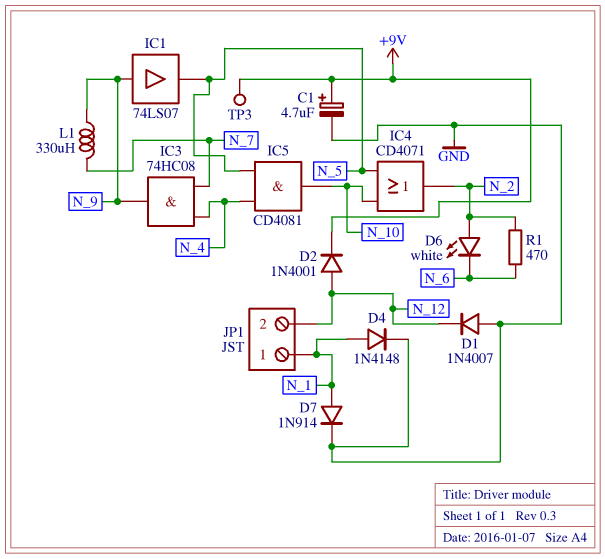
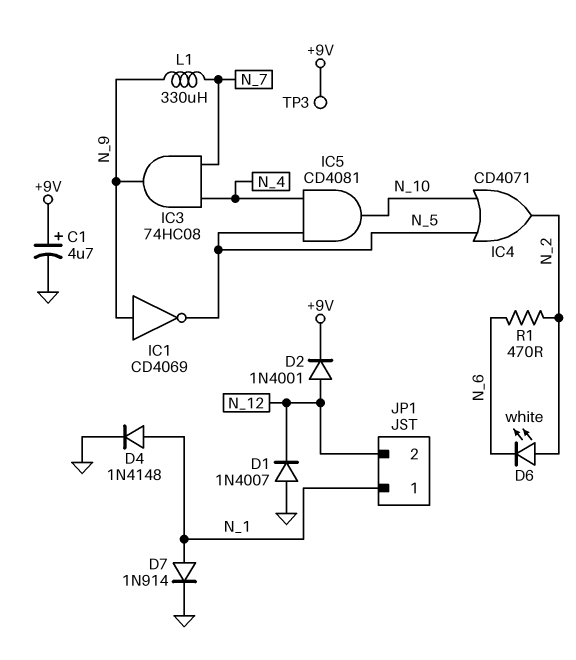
IC1: buffer 74LS07 (in N_9, out N_5) -> NOT CD4069 (in N_9, out N_5)

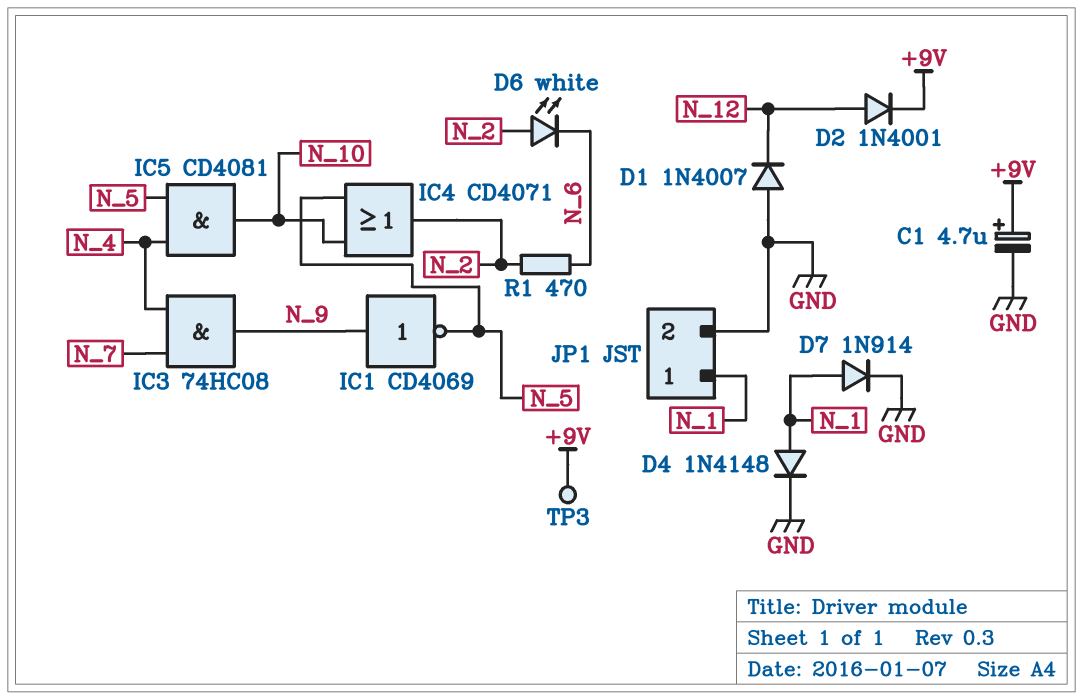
JP1 pin 2: N_12 -> GND
L1: 330uH (N_7, N_9) -> none

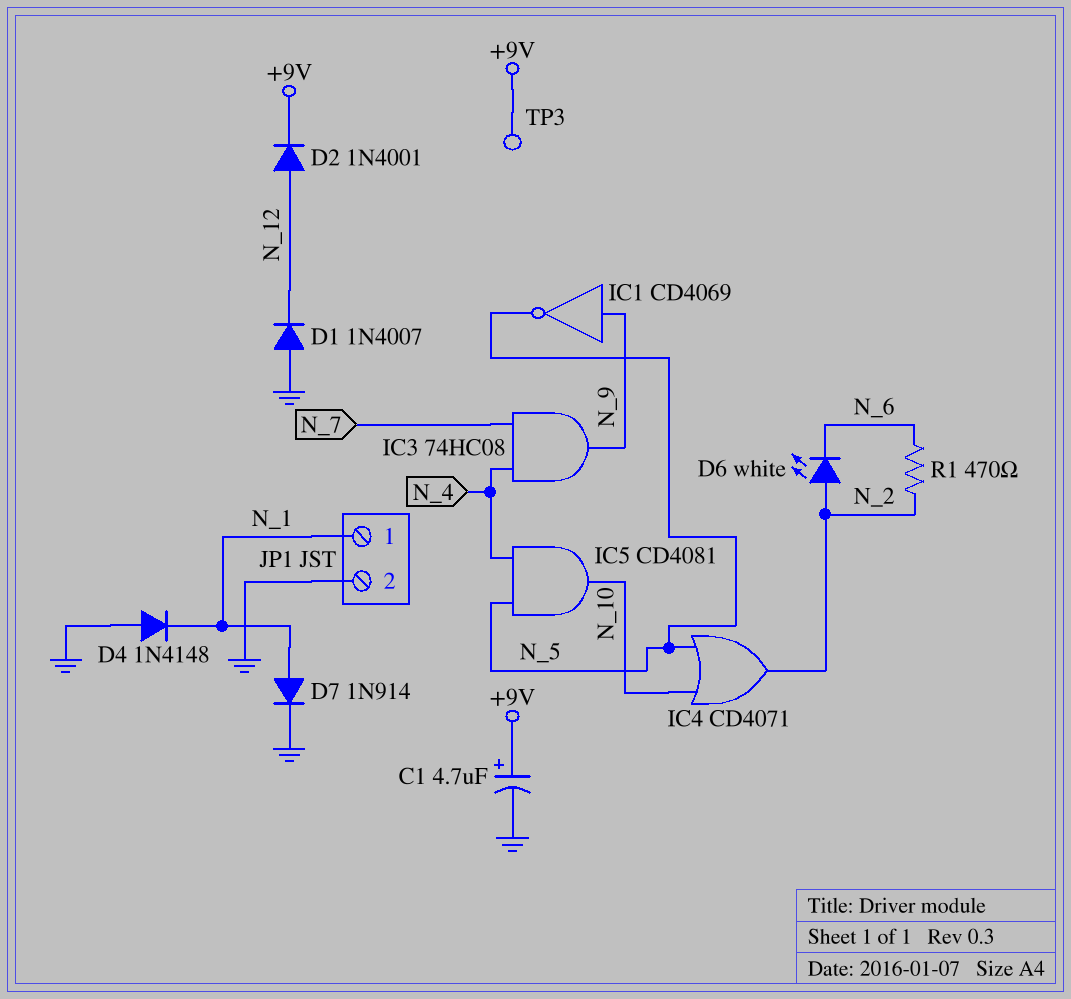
D4: diode 1N4148 (A N_1, K GND) -> diode 1N4148 (A GND, K N_1)

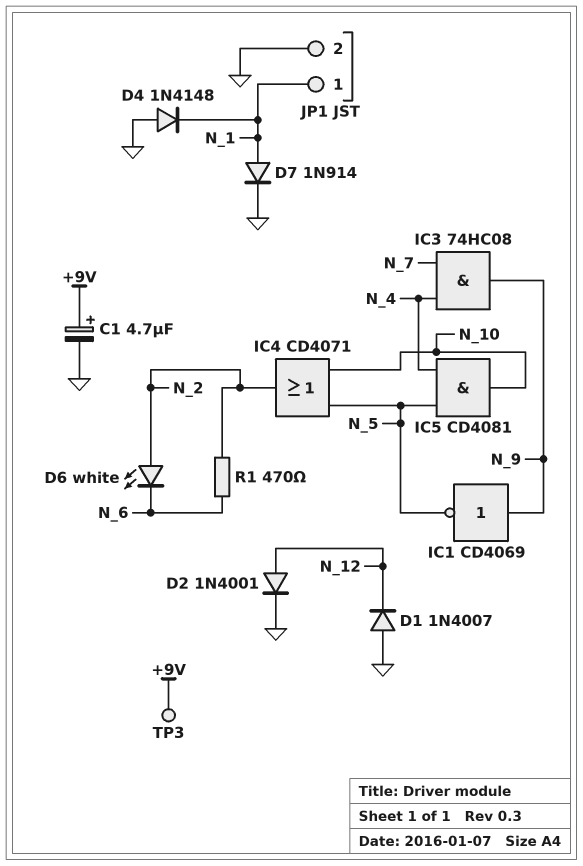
D2: diode 1N4001 (A N_12, K +9V) -> diode 1N4001 (A N_12, K GND)

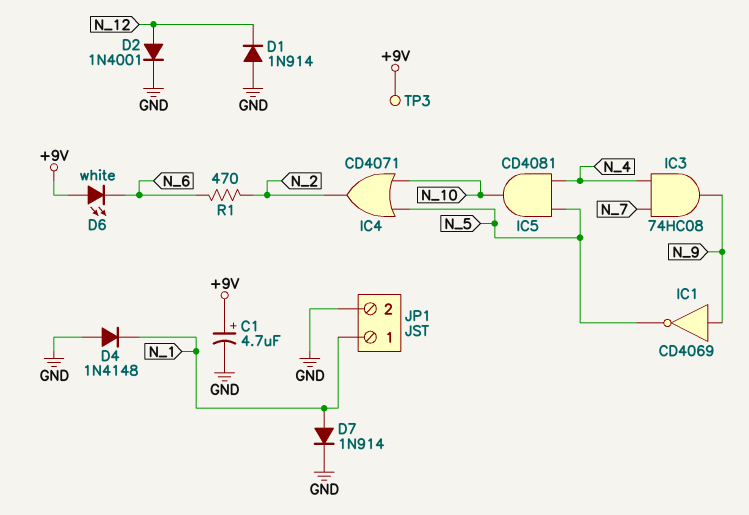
D1: diode 1N4007 (A GND, K N_12) -> diode 1N914 (A GND, K N_12)
D6: LED white (A N_2, K N_6) -> LED white (A +9V, K N_6)

